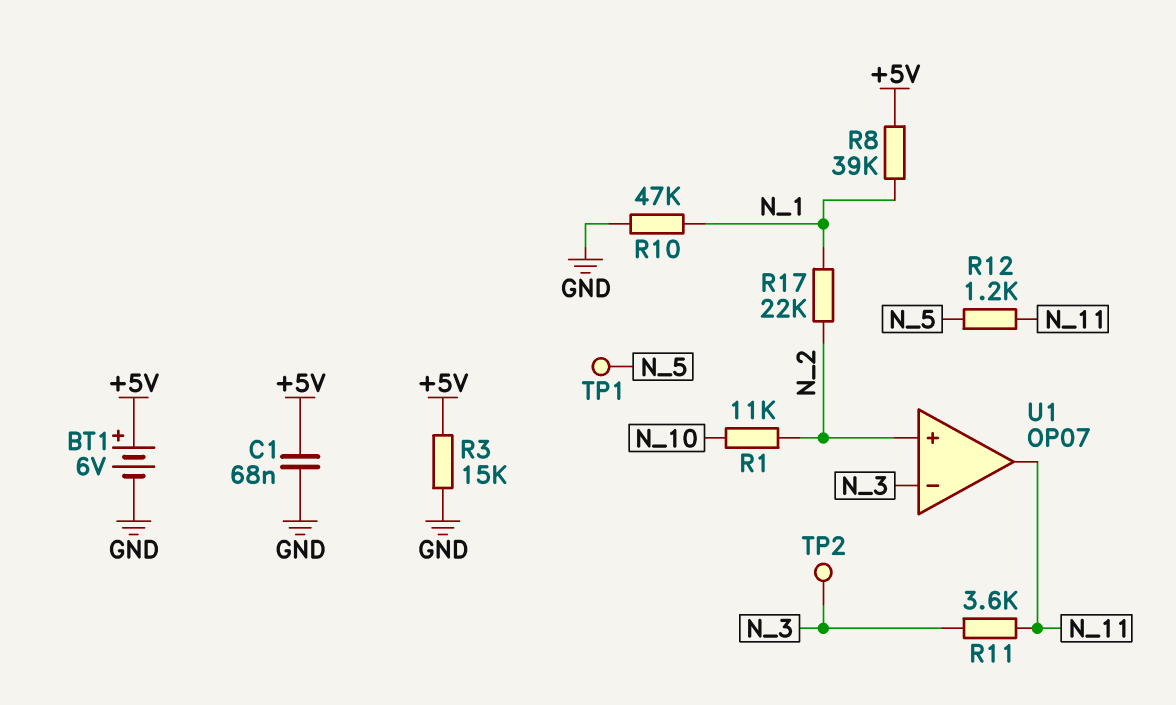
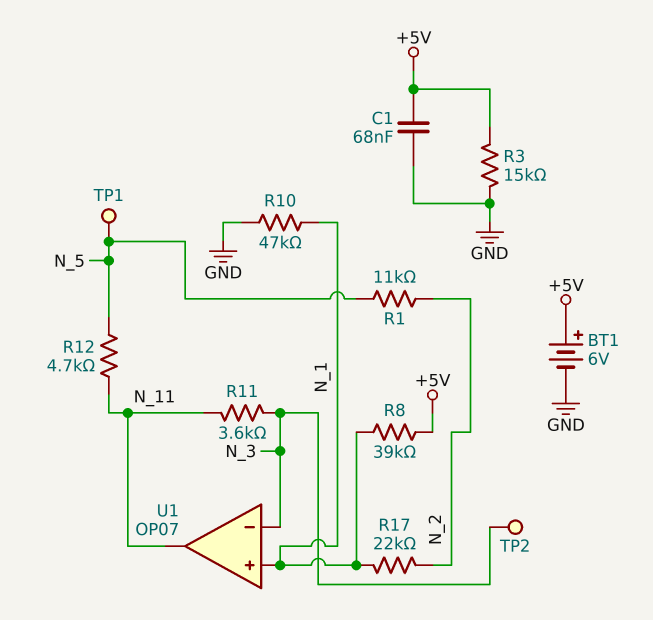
R1: 11k (N_2, N_10) -> 11k (N_2, N_5)
R12: 1.2k (N_5, N_11) -> 4.7k (N_5, N_11)
U1 pin in+: N_2 -> N_1

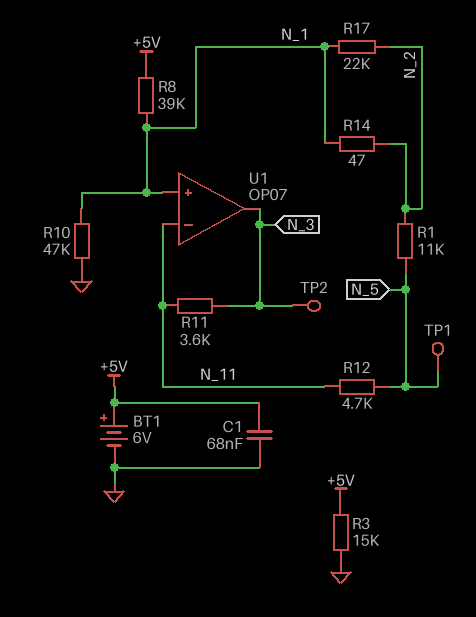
R14: none -> 47 (N_1, N_2)
U1 pin in-: N_3 -> N_11
U1 pin out: N_11 -> N_3

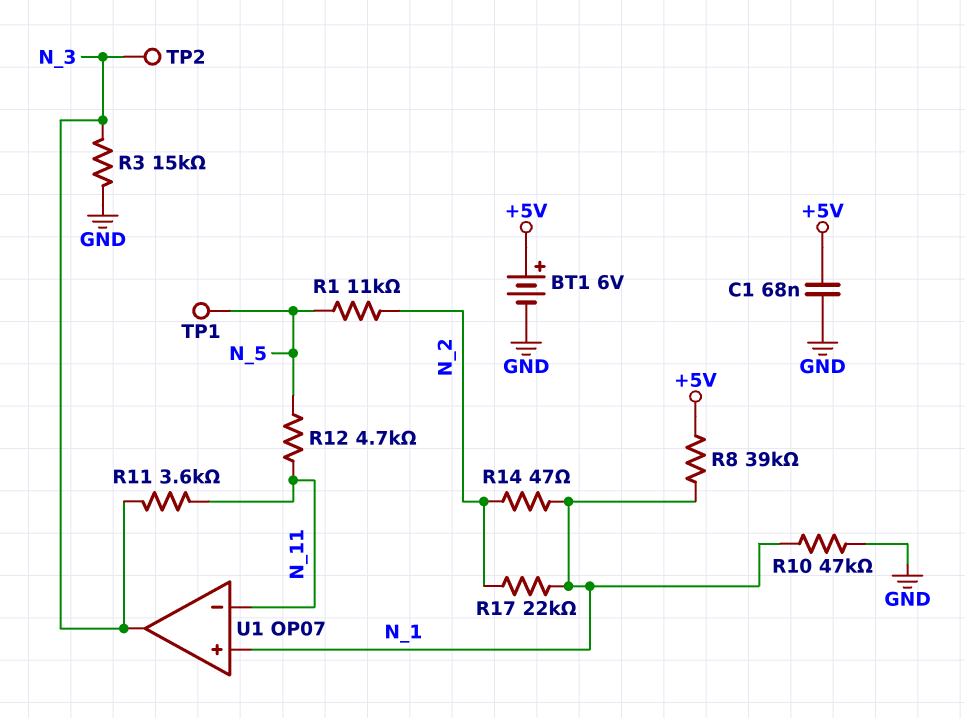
R3: 15k (+5V, GND) -> 15k (GND, N_3)

